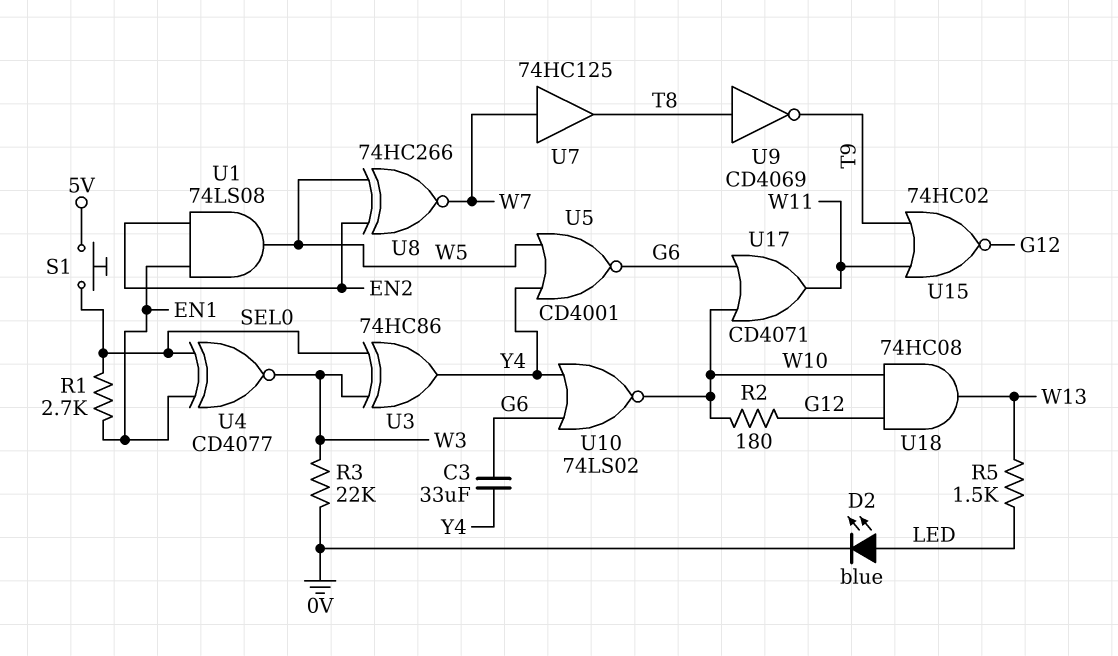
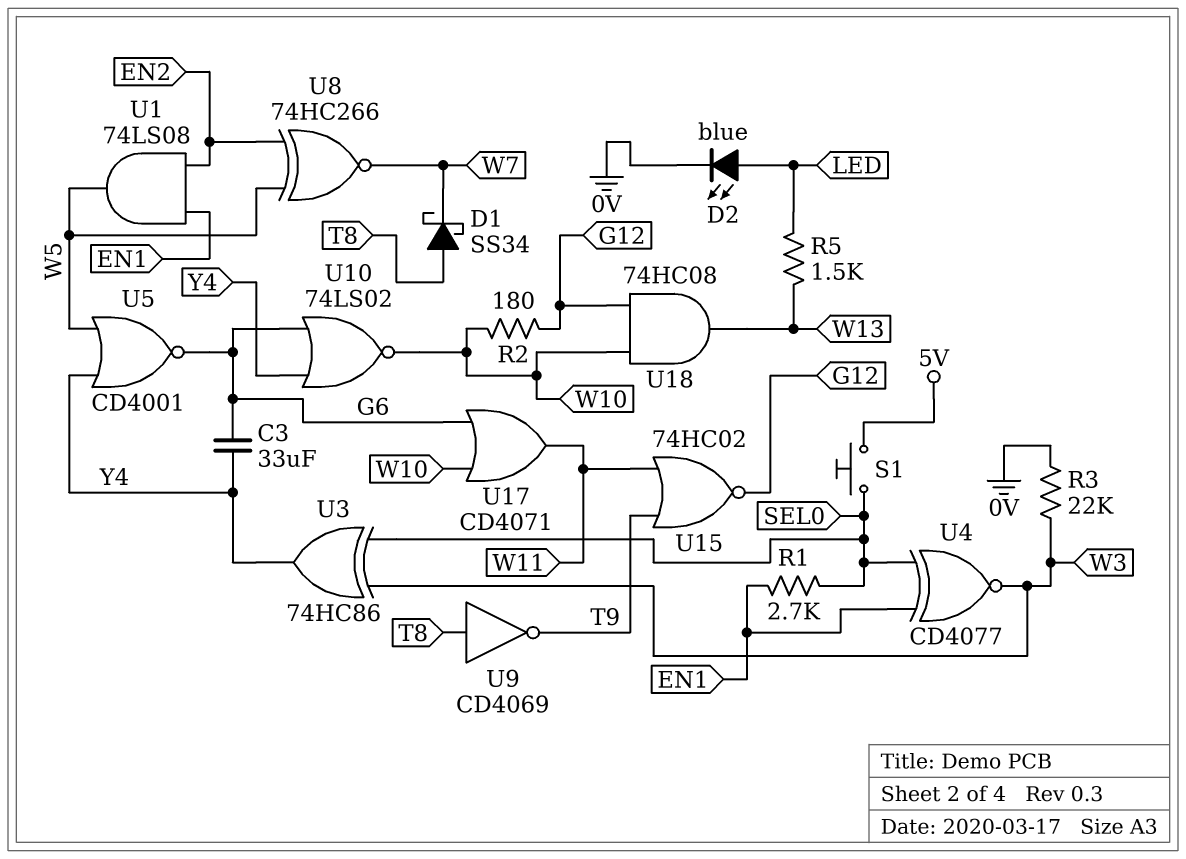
D1: none -> schottky SS34 (A T8, K W7)
U7: buffer 74HC125 (in W7, out T8) -> none

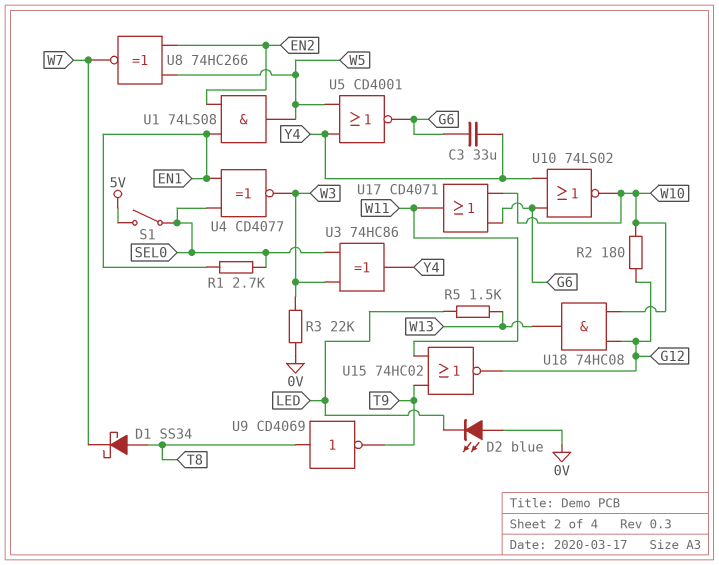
D2: LED blue (A LED, K 0V) -> LED blue (A 0V, K LED)
S1: button (5V, SEL0) -> switch (5V, SEL0)

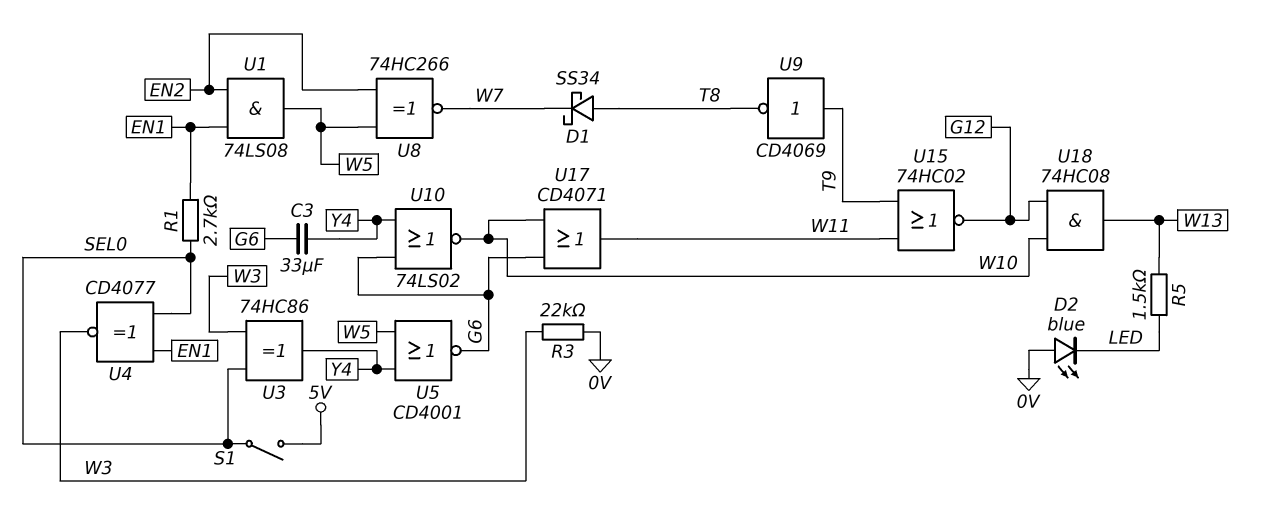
R2: 180 (G12, W10) -> none
U9: NOT CD4069 (in T8, out T9) -> NOT CD4069 (in T9, out T8)

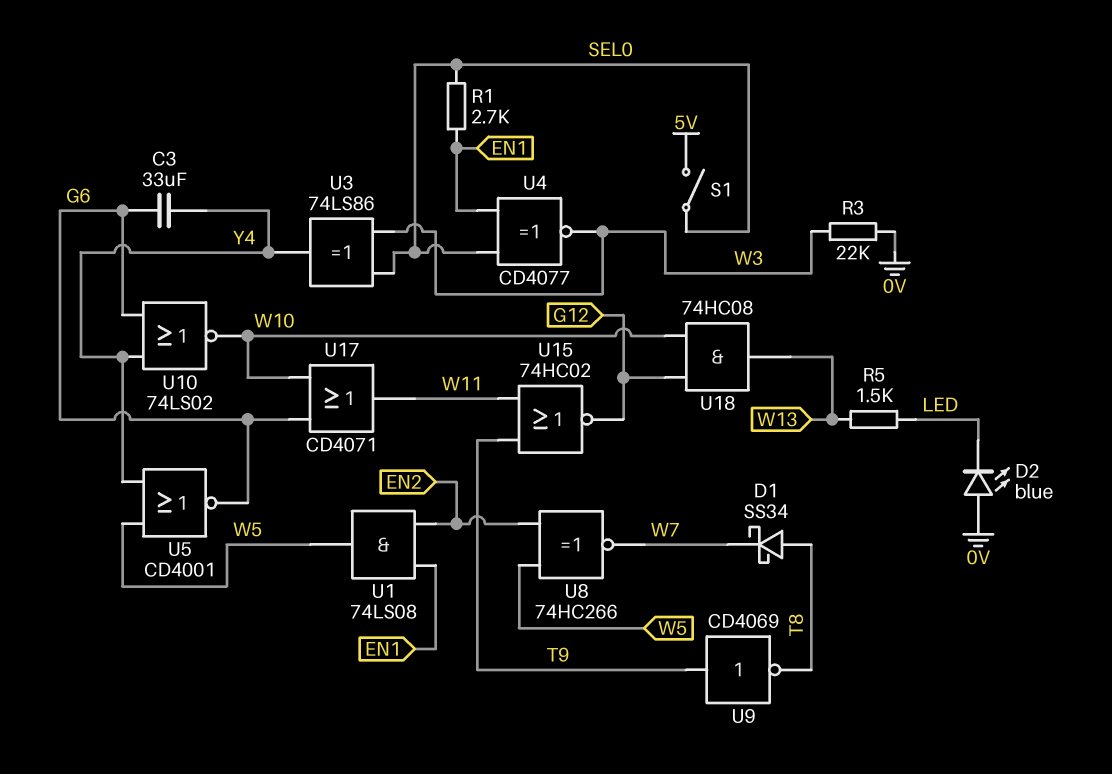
U3: XOR 74HC86 (in SEL0, in W3, out Y4) -> XOR 74LS86 (in SEL0, in W3, out Y4)

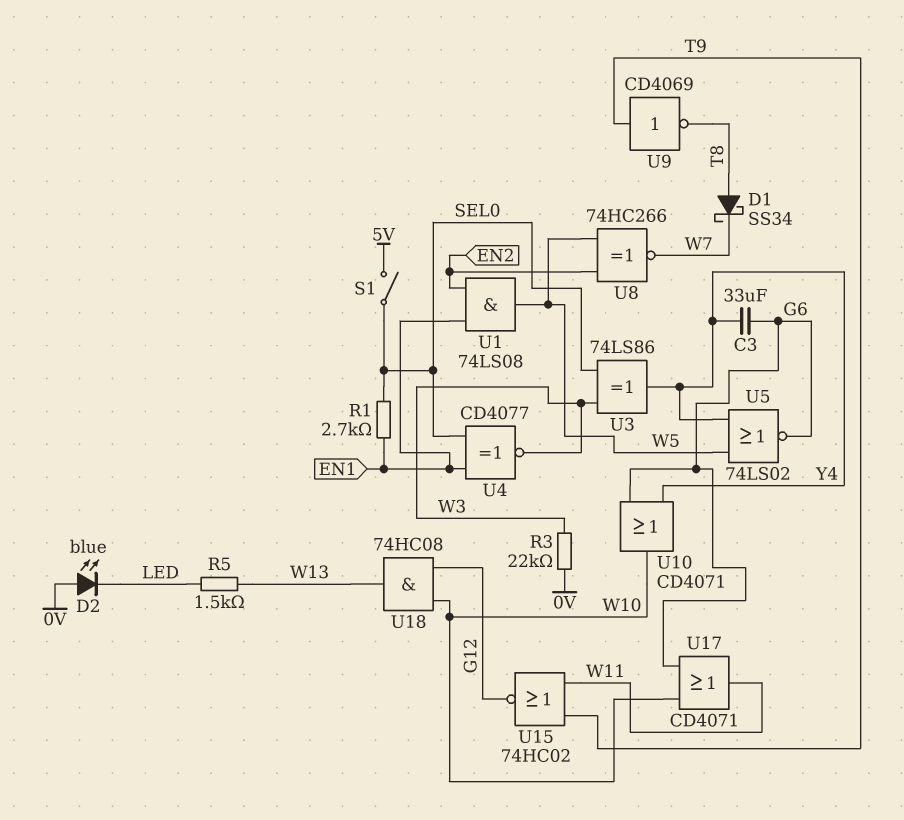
U5: NOR CD4001 (in W5, in Y4, out G6) -> NOR 74LS02 (in W5, in Y4, out G6)
U10: NOR 74LS02 (in G6, in Y4, out W10) -> OR CD4071 (in G6, in Y4, out W10)

